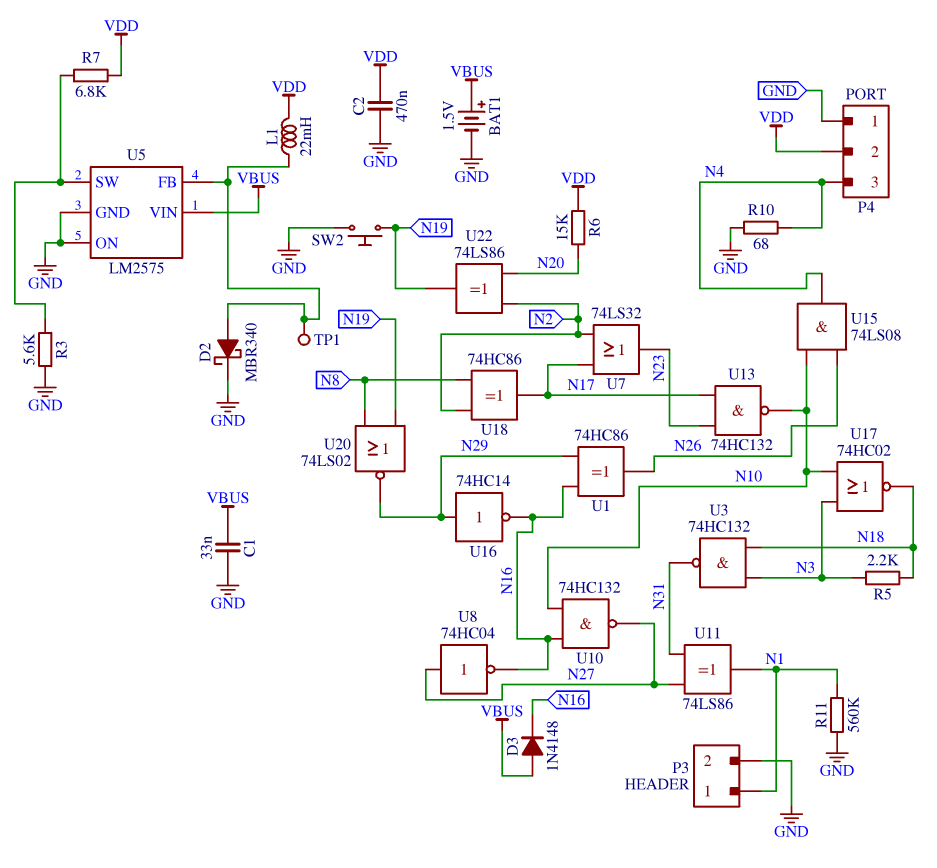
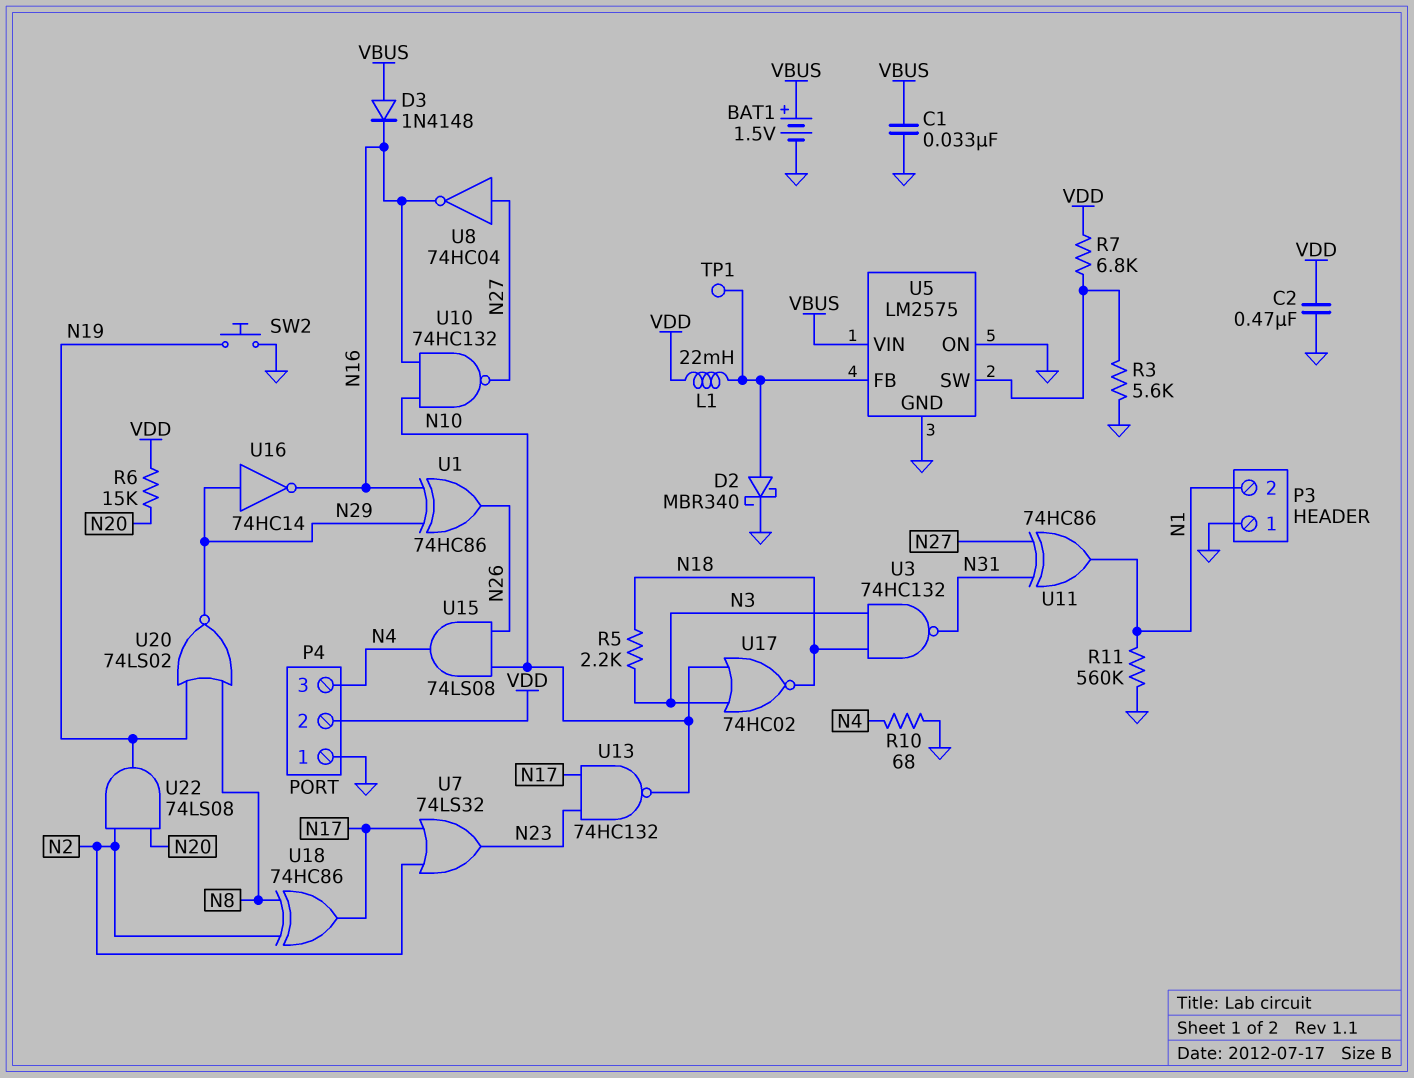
P3 pin 1: N1 -> GND
P3 pin 2: GND -> N1
U11: XOR 74LS86 (in N27, in N31, out N1) -> XOR 74HC86 (in N27, in N31, out N1)
U22: XOR 74LS86 (in N2, in N20, out N19) -> AND 74LS08 (in N2, in N20, out N19)

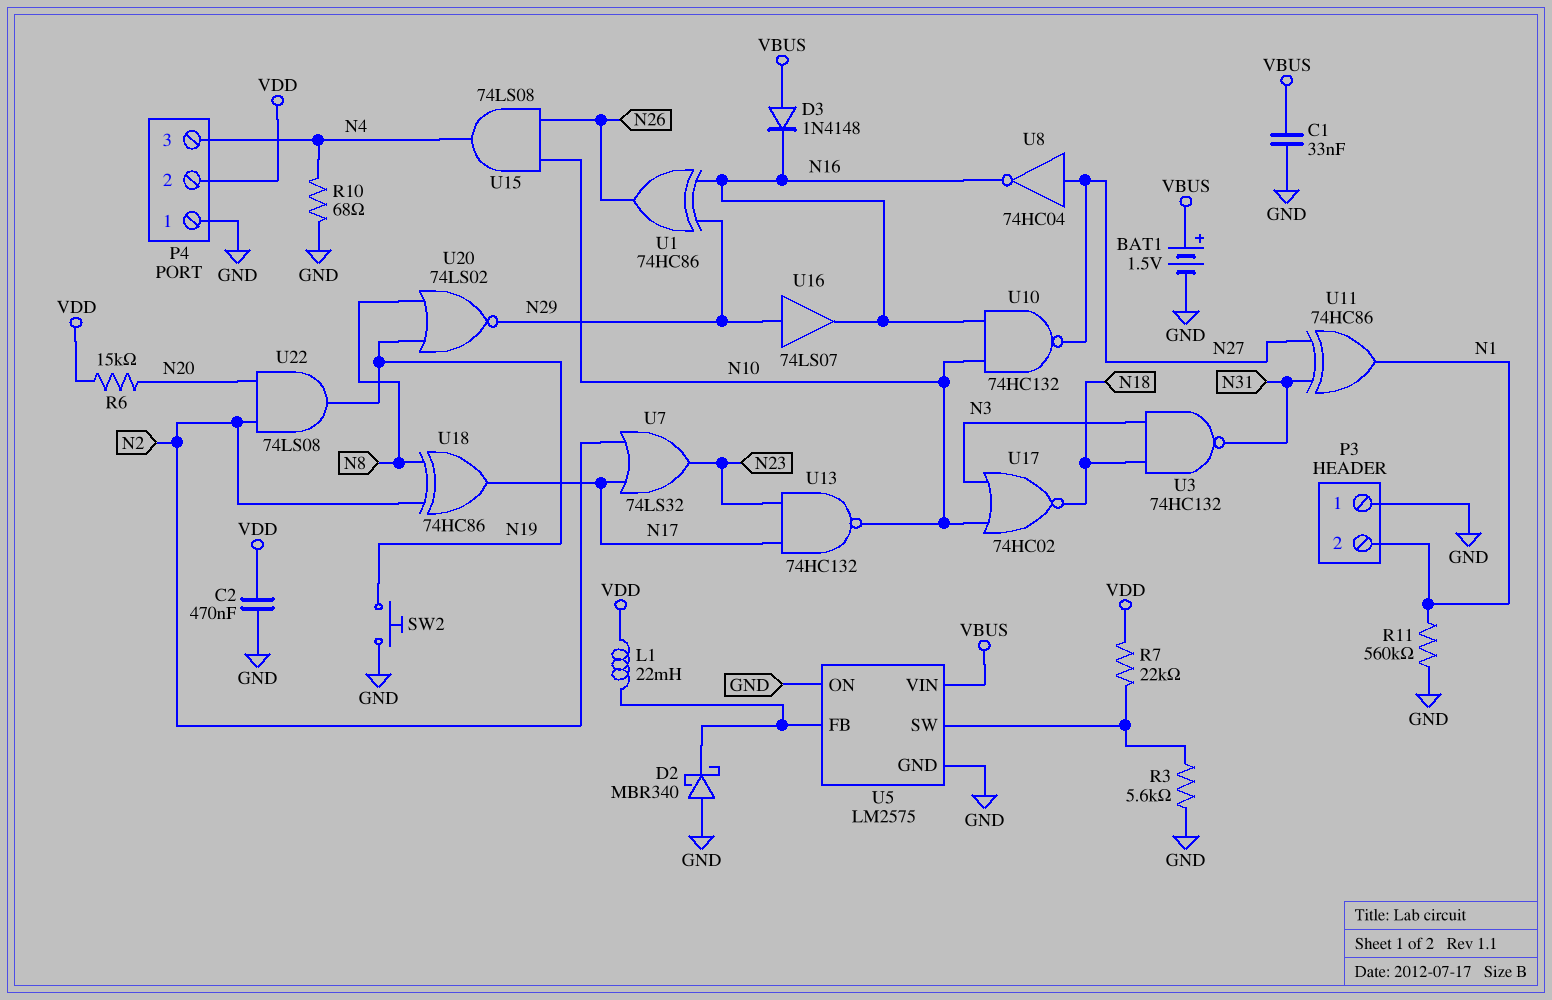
D2: schottky MBR340 (A U5/FB, K GND) -> schottky MBR340 (A GND, K U5/FB)
R5: 2.2k (N3, N18) -> none
R7: 6.8k (U5/SW, VDD) -> 22k (U5/SW, VDD)
TP1: test point (U5/FB) -> none
U16: NOT 74HC14 (in N29, out N16) -> buffer 74LS07 (in N29, out N16)

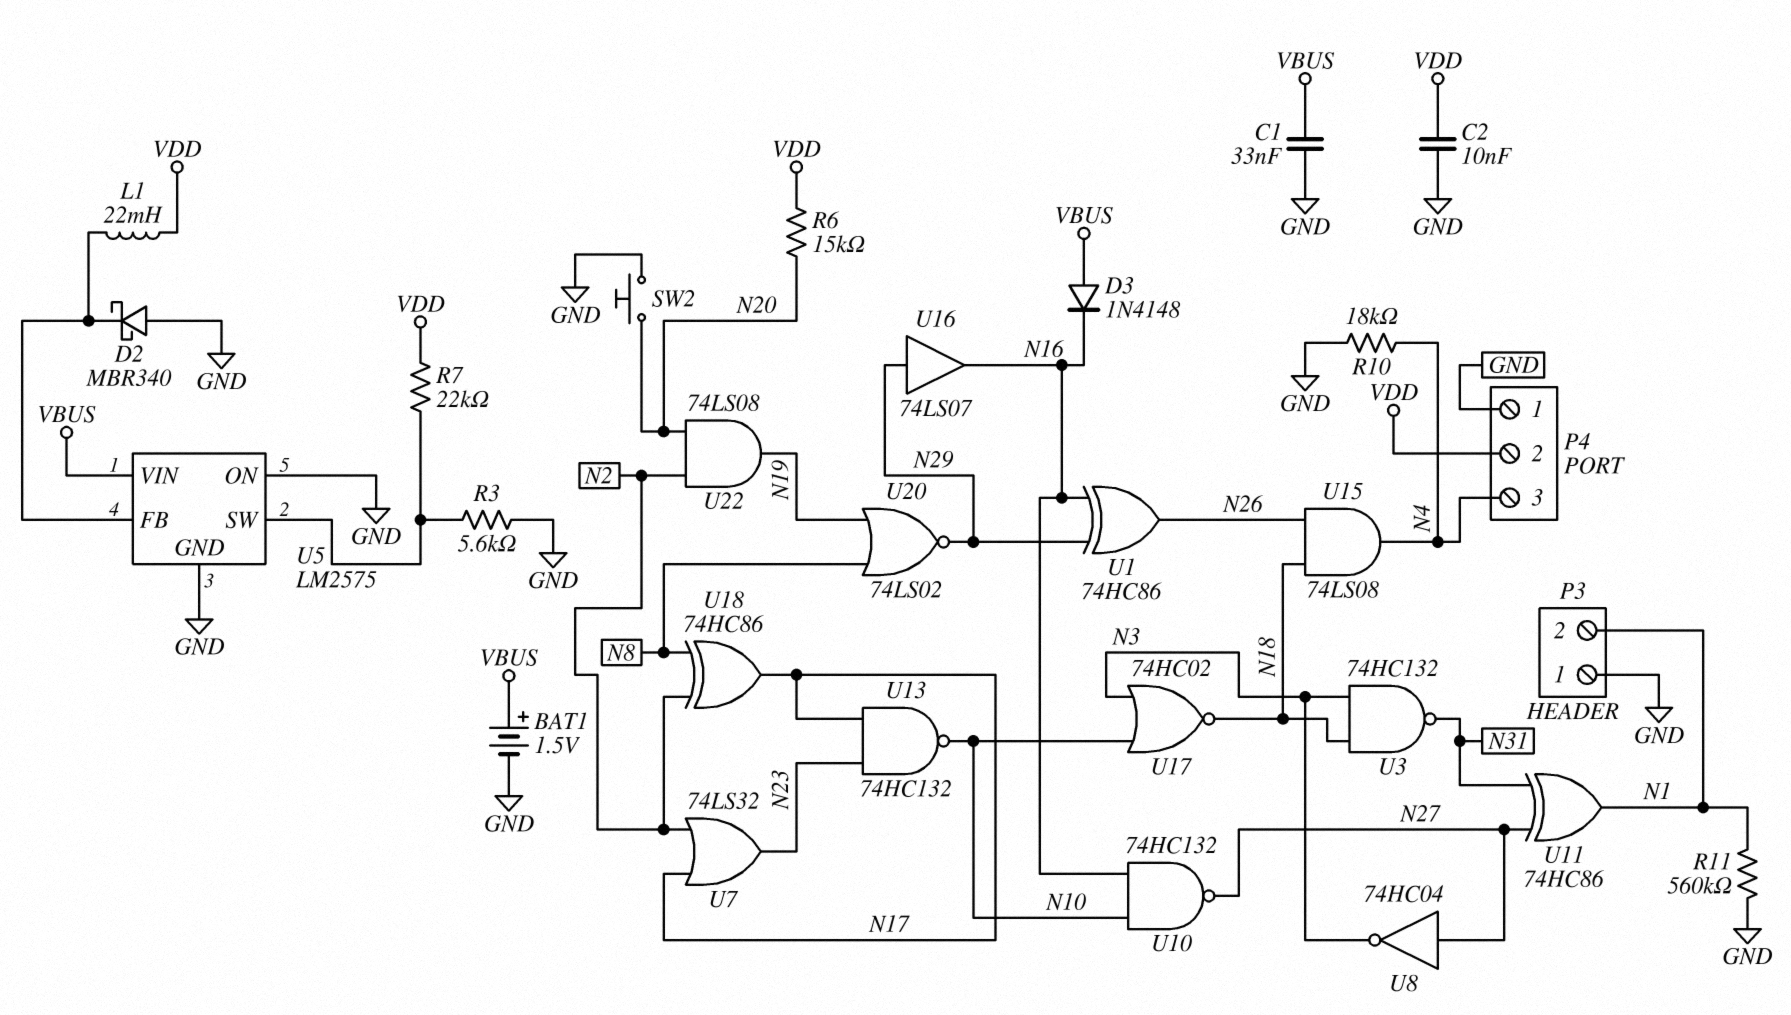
C2: 470nF (GND, VDD) -> 10nF (GND, VDD)
R10: 68 (GND, N4) -> 18k (GND, N4)
SW2: button (GND, N19) -> button (GND, N20)
U8: NOT 74HC04 (in N27, out N16) -> NOT 74HC04 (in N27, out N3)
U15: AND 74LS08 (in N10, in N26, out N4) -> AND 74LS08 (in N18, in N26, out N4)

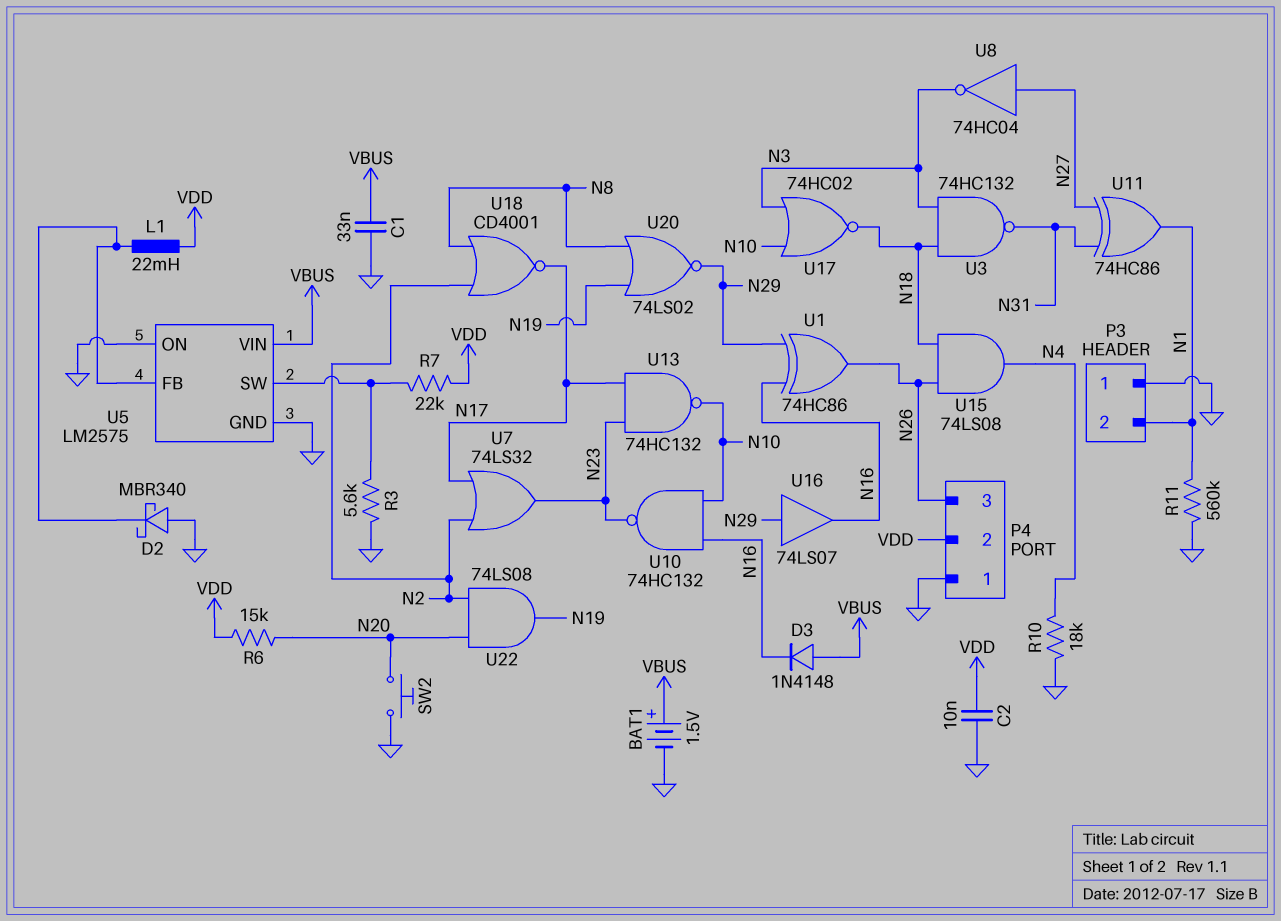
P4 pin 3: N4 -> N26
U10: NAND 74HC132 (in N10, in N16, out N27) -> NAND 74HC132 (in N10, in N16, out N23)
U18: XOR 74HC86 (in N2, in N8, out N17) -> NOR CD4001 (in N2, in N8, out N17)

